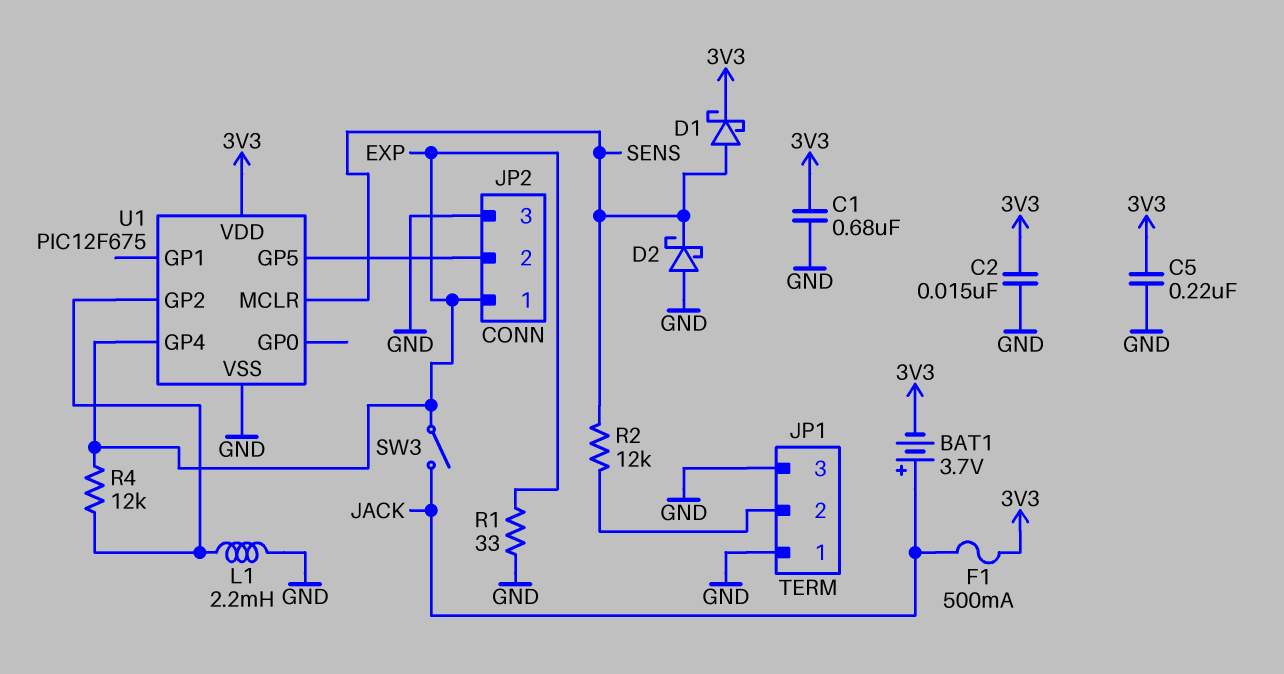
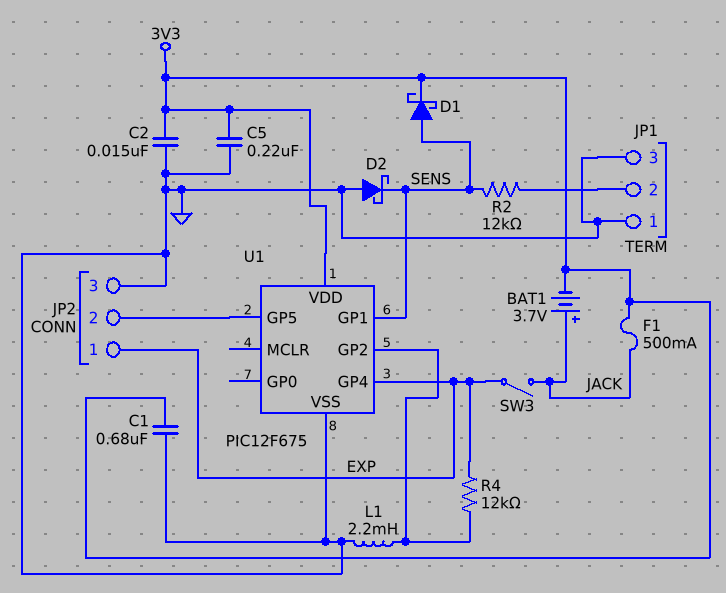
R1: 33 (EXP, GND) -> none
U1 pin GP1: none -> SENS
U1 pin MCLR: SENS -> none

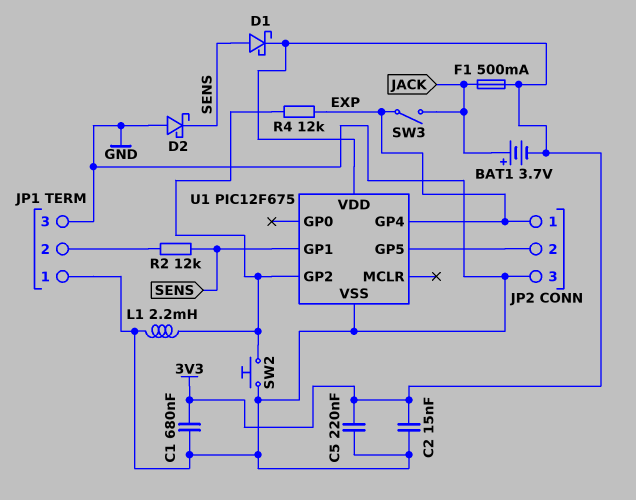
SW2: none -> button (GND, U1/GP2)

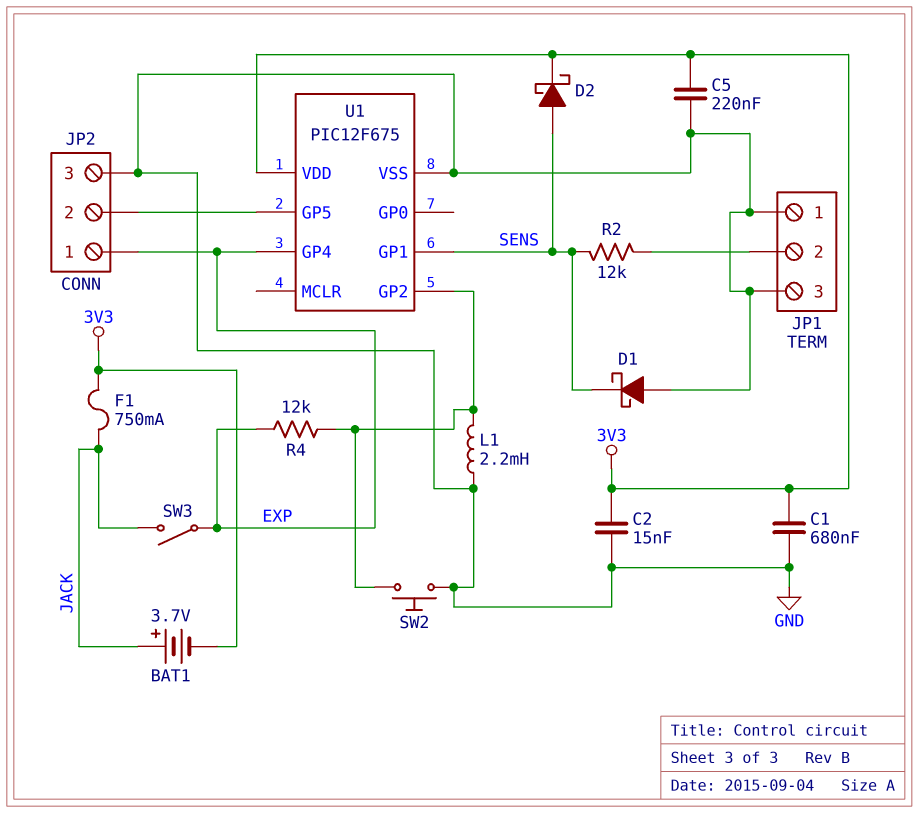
D1: schottky (A SENS, K 3V3) -> schottky (A GND, K SENS)
D2: schottky (A GND, K SENS) -> schottky (A SENS, K 3V3)
F1: 500mA (3V3, JACK) -> 750mA (3V3, JACK)

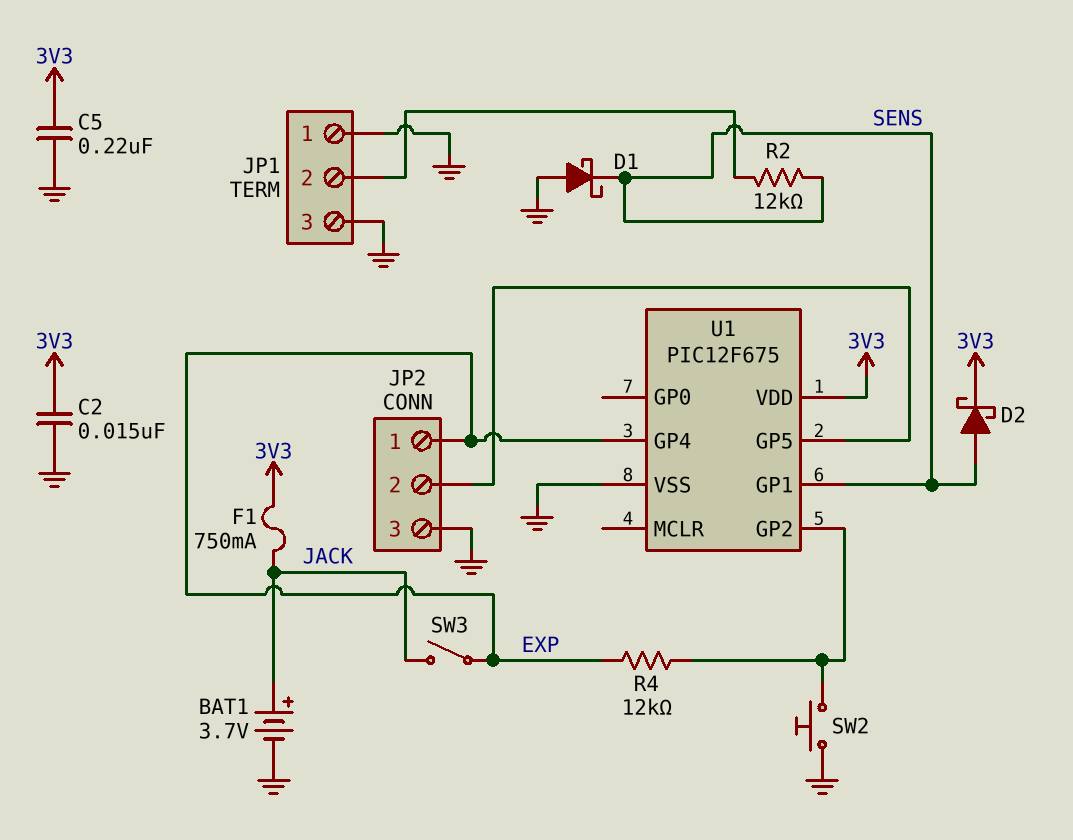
BAT1: 3.7V (plus JACK, minus 3V3) -> 3.7V (plus JACK, minus GND)
C1: 680nF (3V3, GND) -> none
L1: 2.2mH (GND, U1/GP2) -> none

